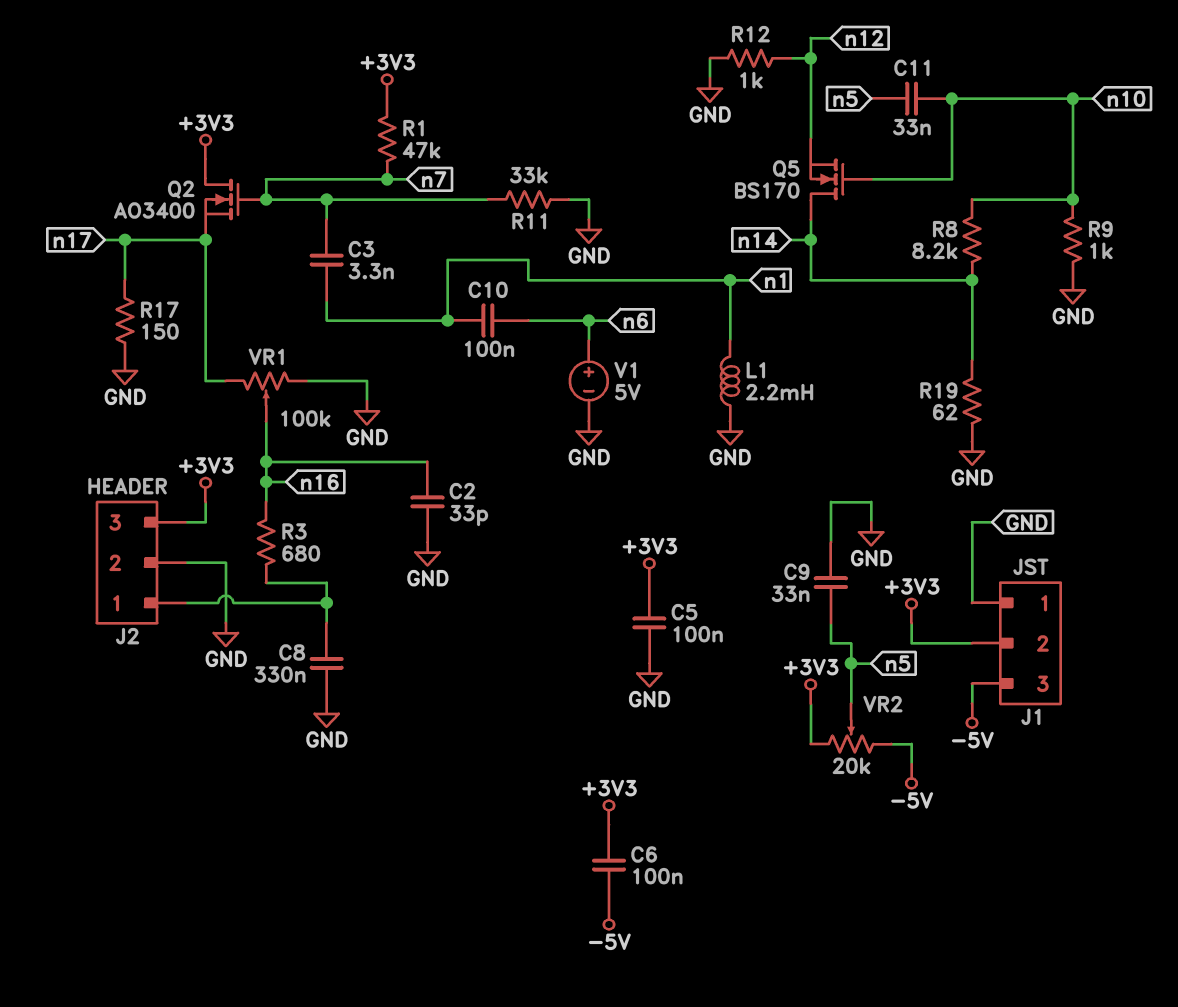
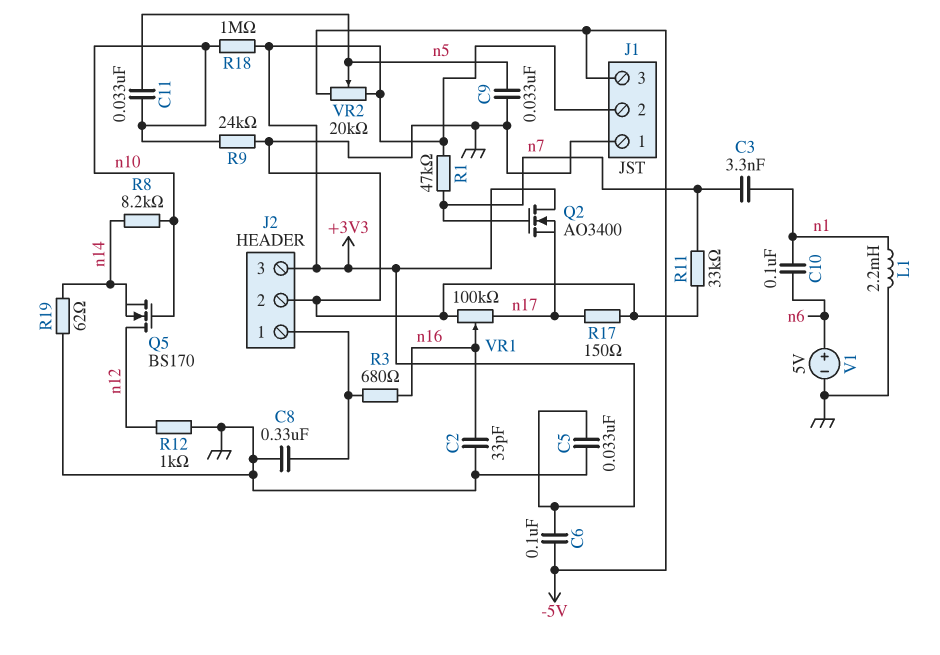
C5: 100nF (+3V3, GND) -> 33nF (+3V3, GND)
Q5: NMOS BS170 (G n10, D n14, S n12) -> NMOS BS170 (G n10, D n12, S n14)
R9: 1k (GND, n10) -> 24k (GND, n10)
R18: none -> 1M (+3V3, n10)

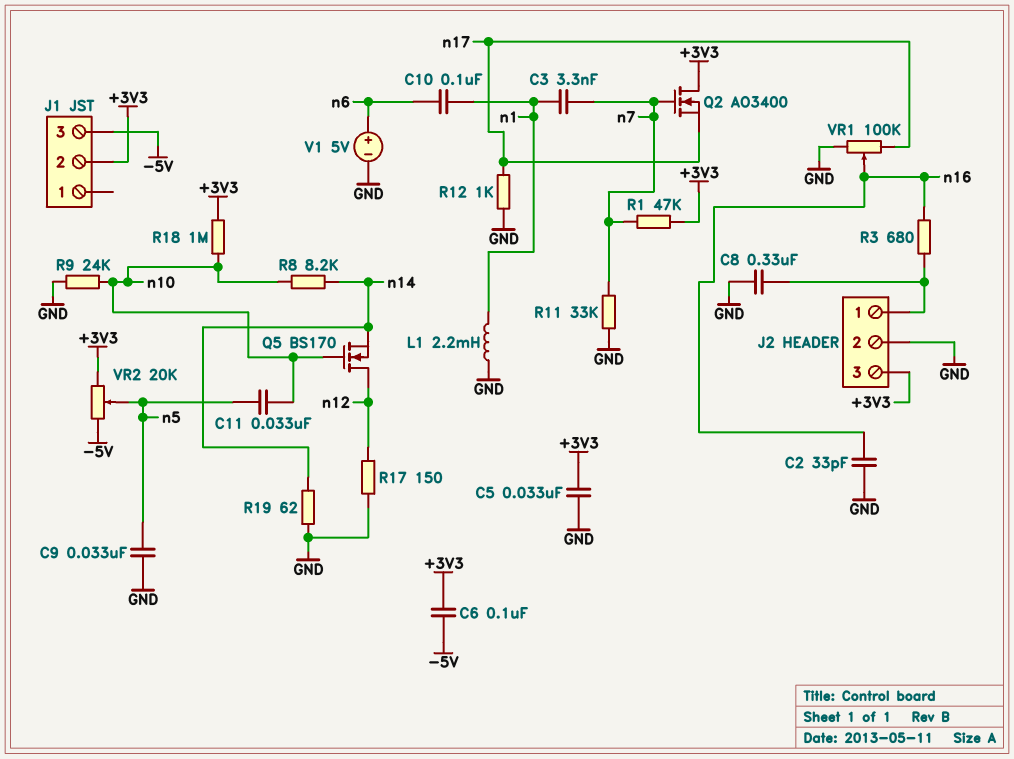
J1 pin 1: GND -> none
R12: 1k (GND, n12) -> 1k (GND, n17)
R17: 150 (GND, n17) -> 150 (GND, n12)

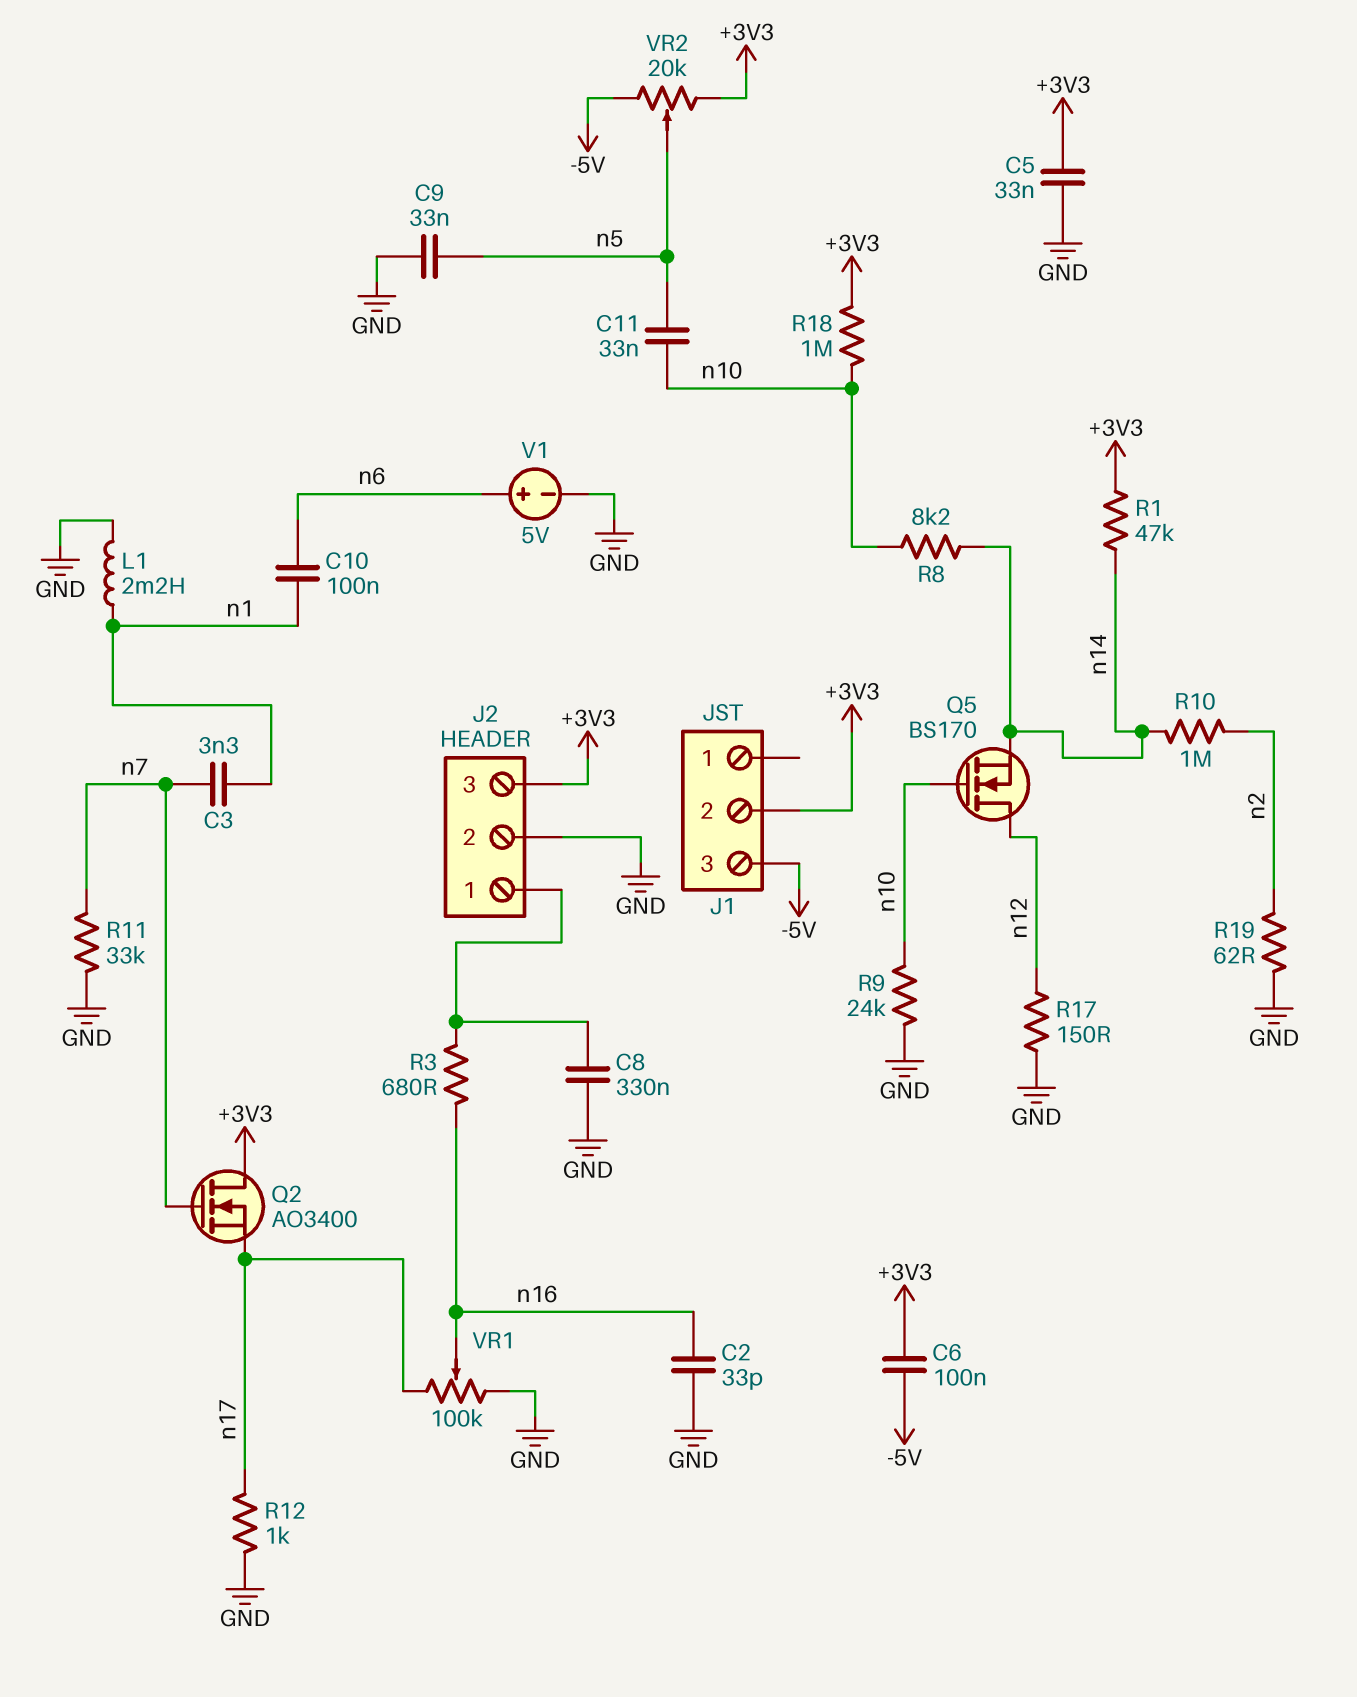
R1: 47k (+3V3, n7) -> 47k (+3V3, n14)
R10: none -> 1M (n2, n14)
R19: 62 (GND, n14) -> 62 (GND, n2)

